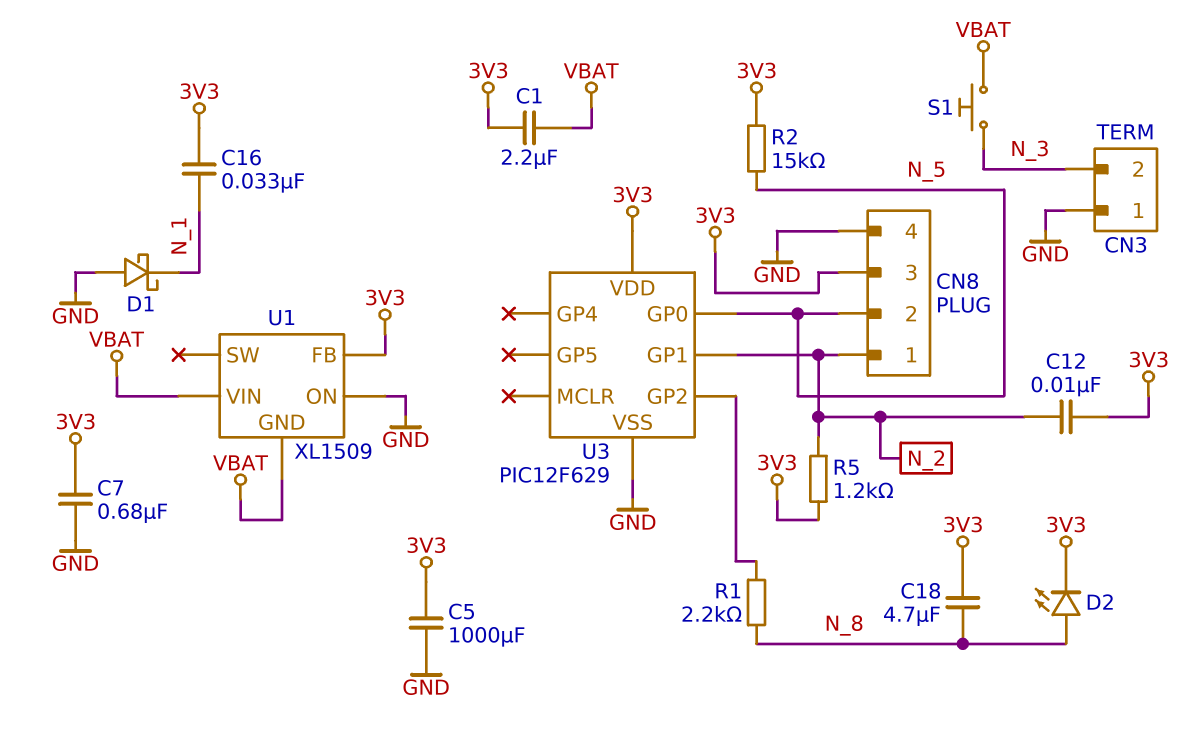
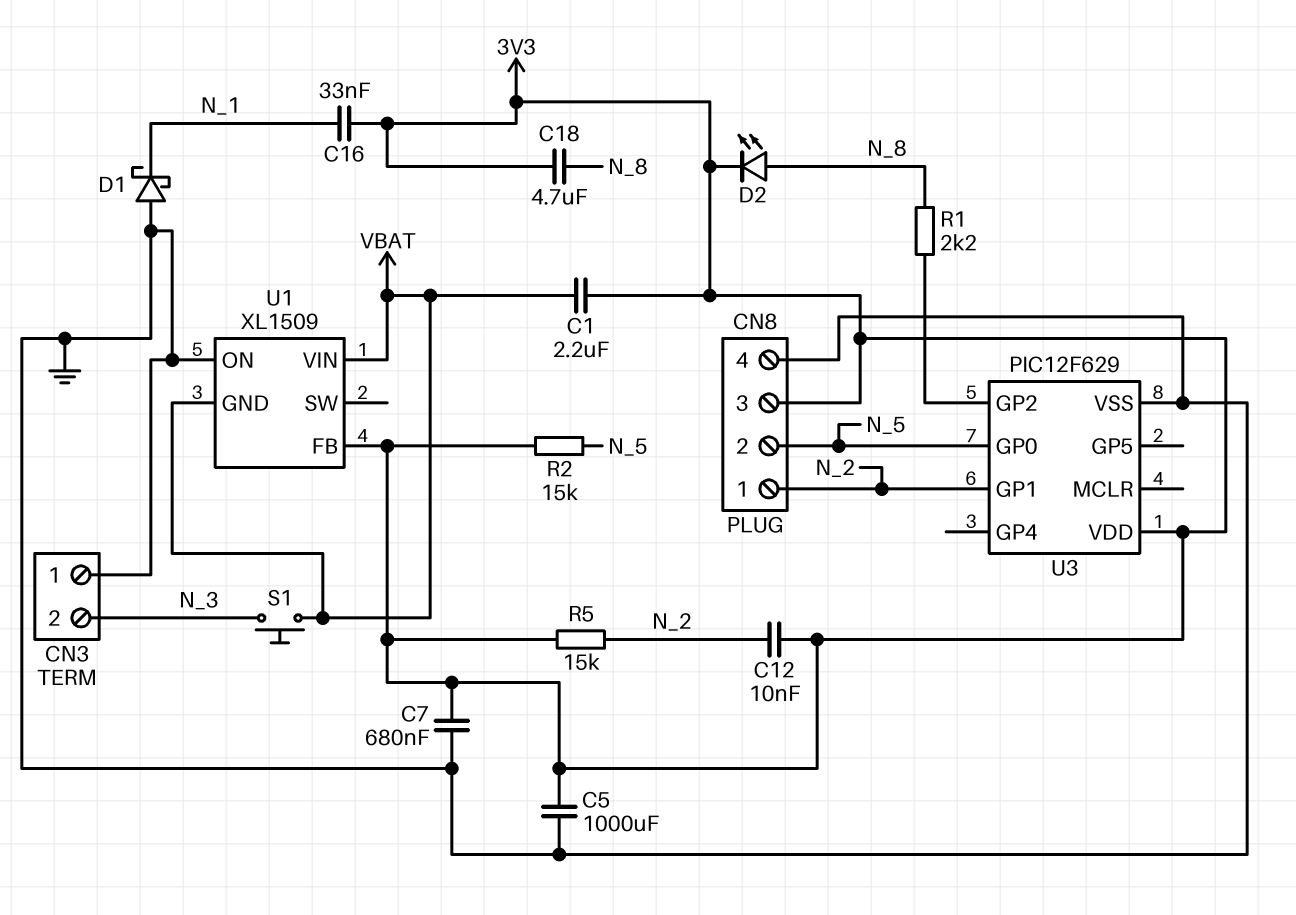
R5: 1.2k (3V3, N_2) -> 15k (3V3, N_2)

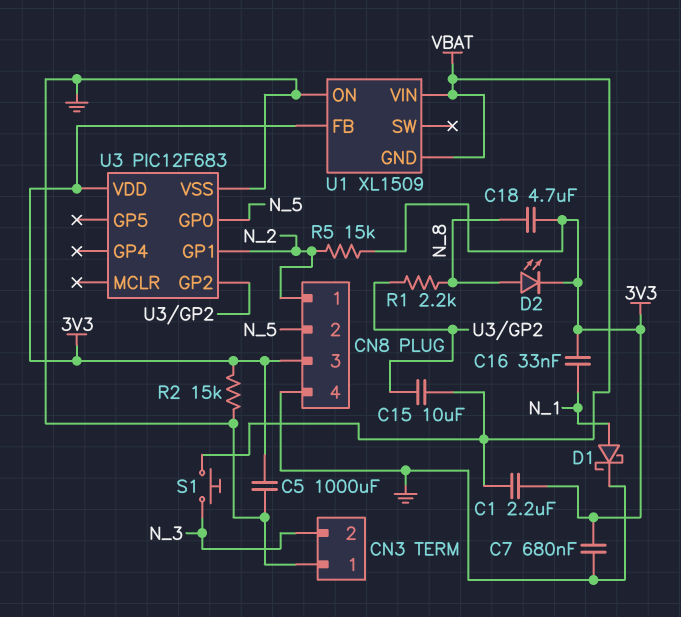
C12: 10nF (3V3, N_2) -> none
C15: none -> 10uF (U3/GP2, VBAT)
D1: schottky (A GND, K N_1) -> schottky (A N_1, K GND)
R2: 15k (3V3, N_5) -> 15k (3V3, GND)
U3: PIC12F629 -> PIC12F683

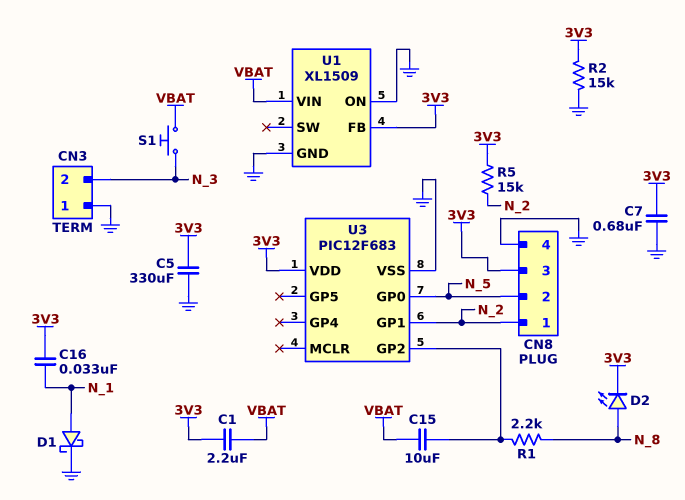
C5: 1000uF (3V3, GND) -> 330uF (3V3, GND)
C18: 4.7uF (3V3, N_8) -> none
U1 pin GND: VBAT -> GND

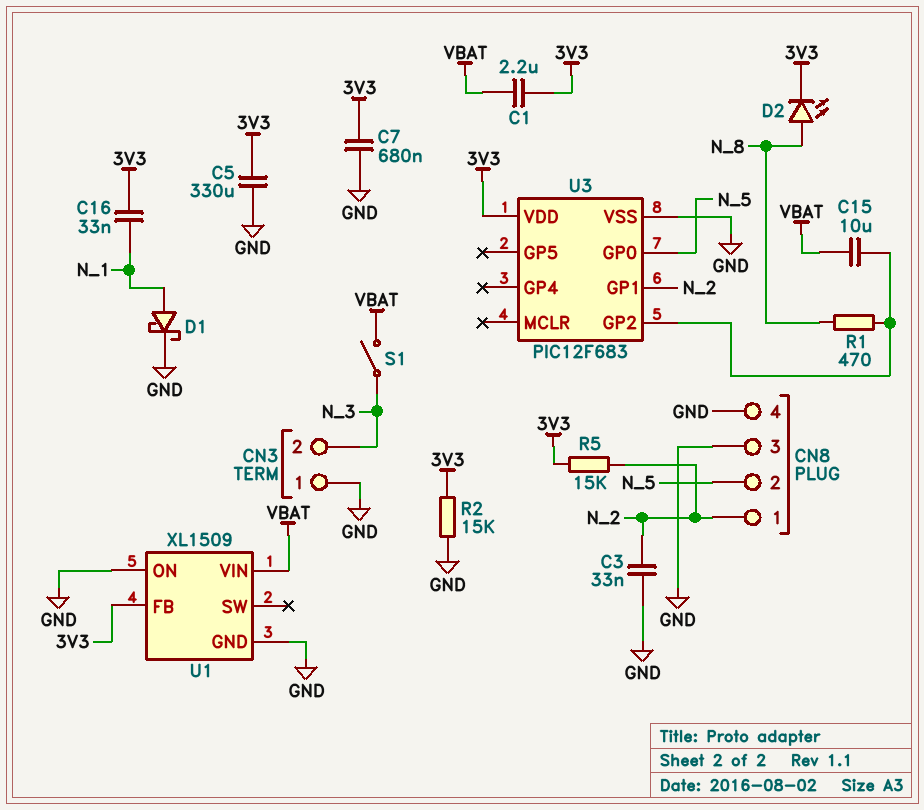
C3: none -> 33nF (GND, N_2)
CN8 pin 3: 3V3 -> GND
R1: 2.2k (N_8, U3/GP2) -> 470 (N_8, U3/GP2)
S1: button (N_3, VBAT) -> switch (N_3, VBAT)

